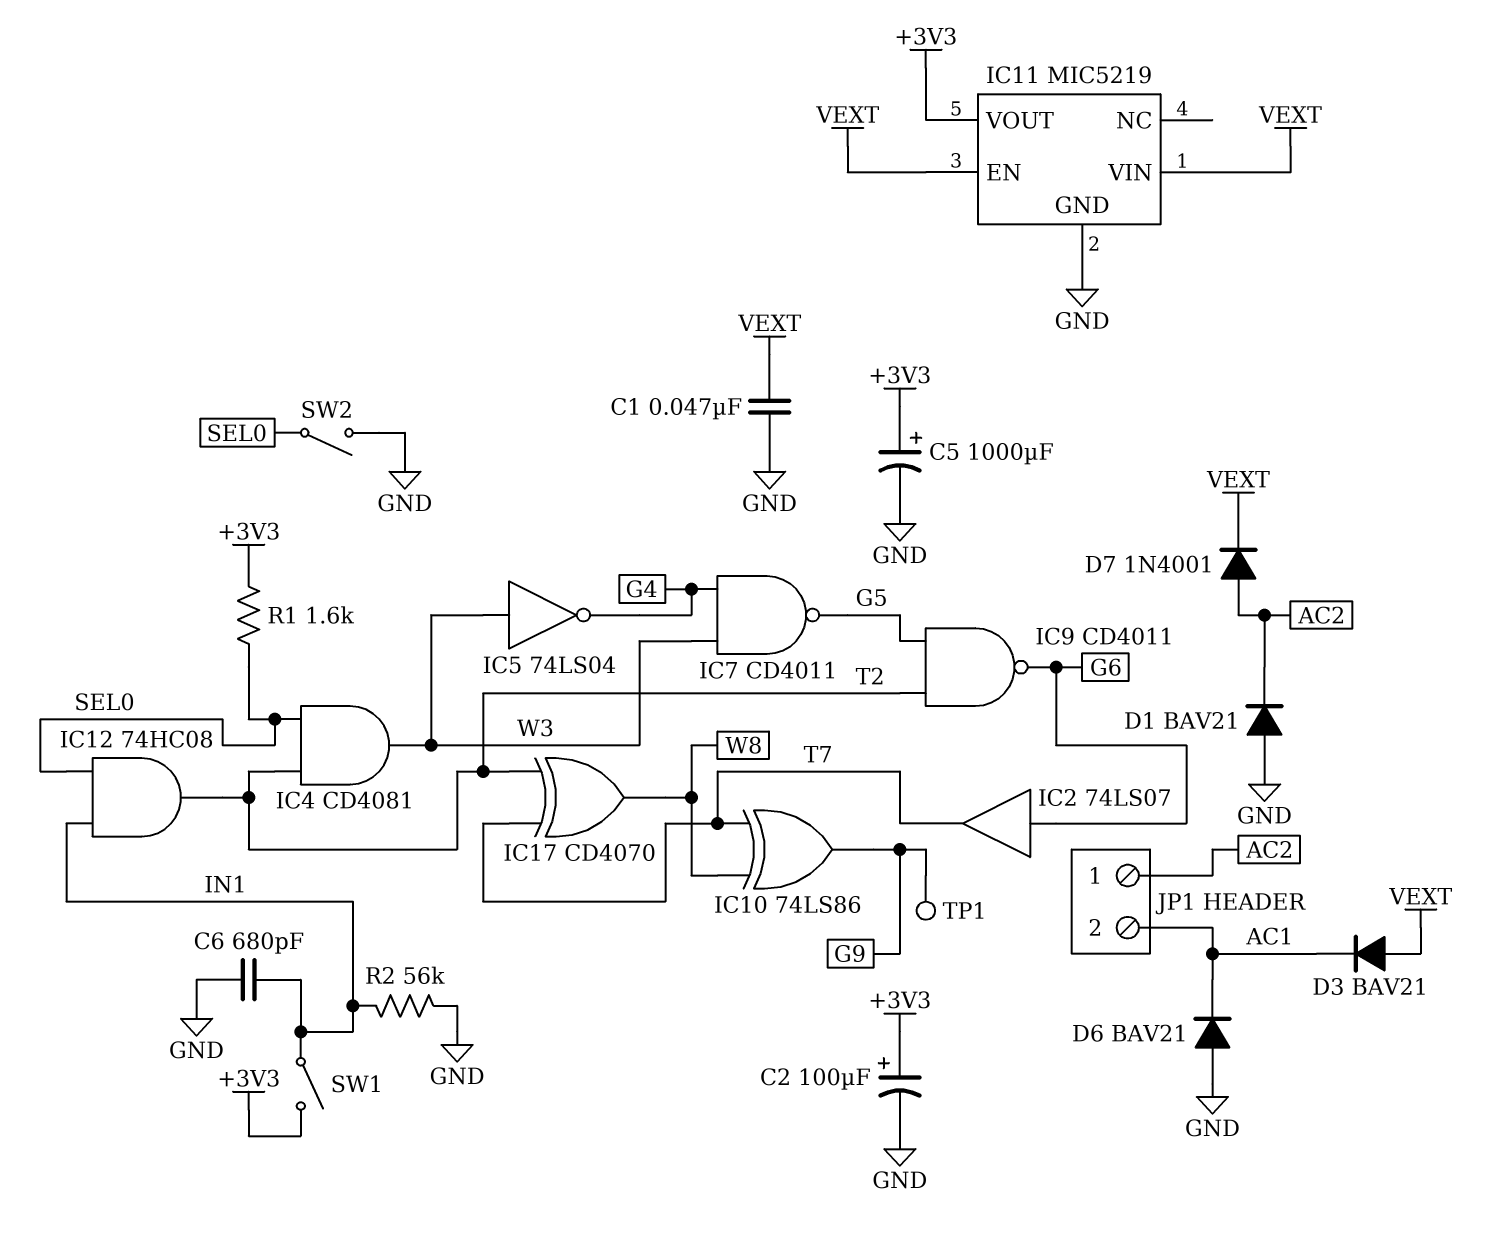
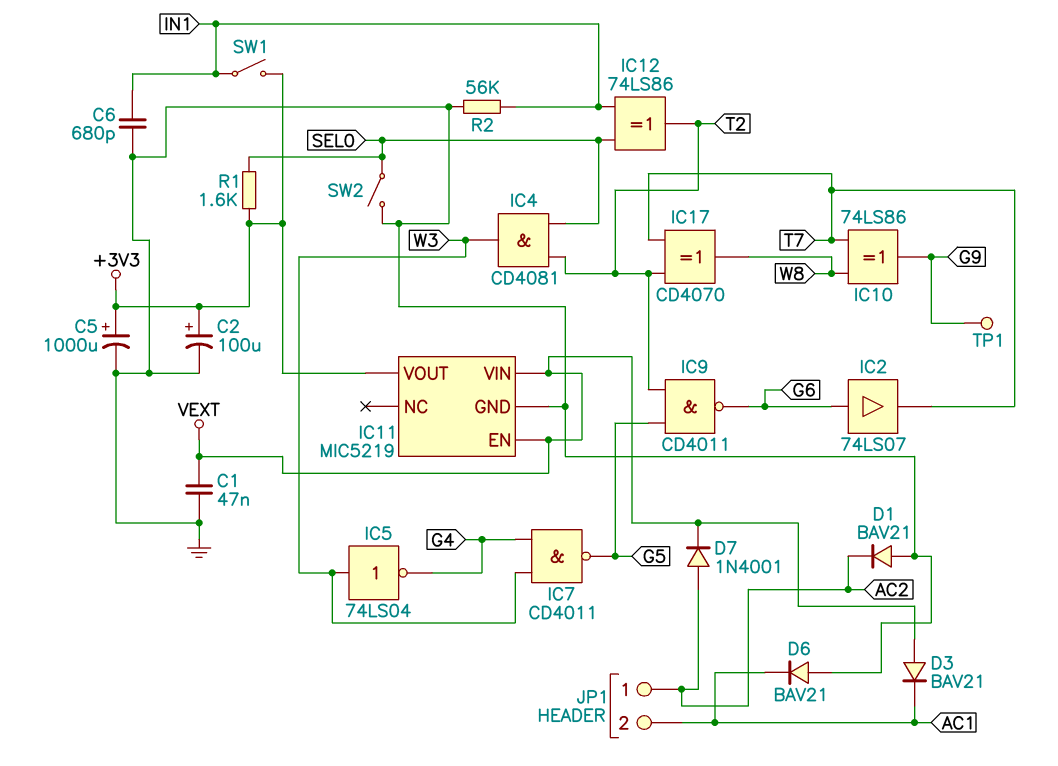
IC12: AND 74HC08 (in IN1, in SEL0, out T2) -> XOR 74LS86 (in IN1, in SEL0, out T2)

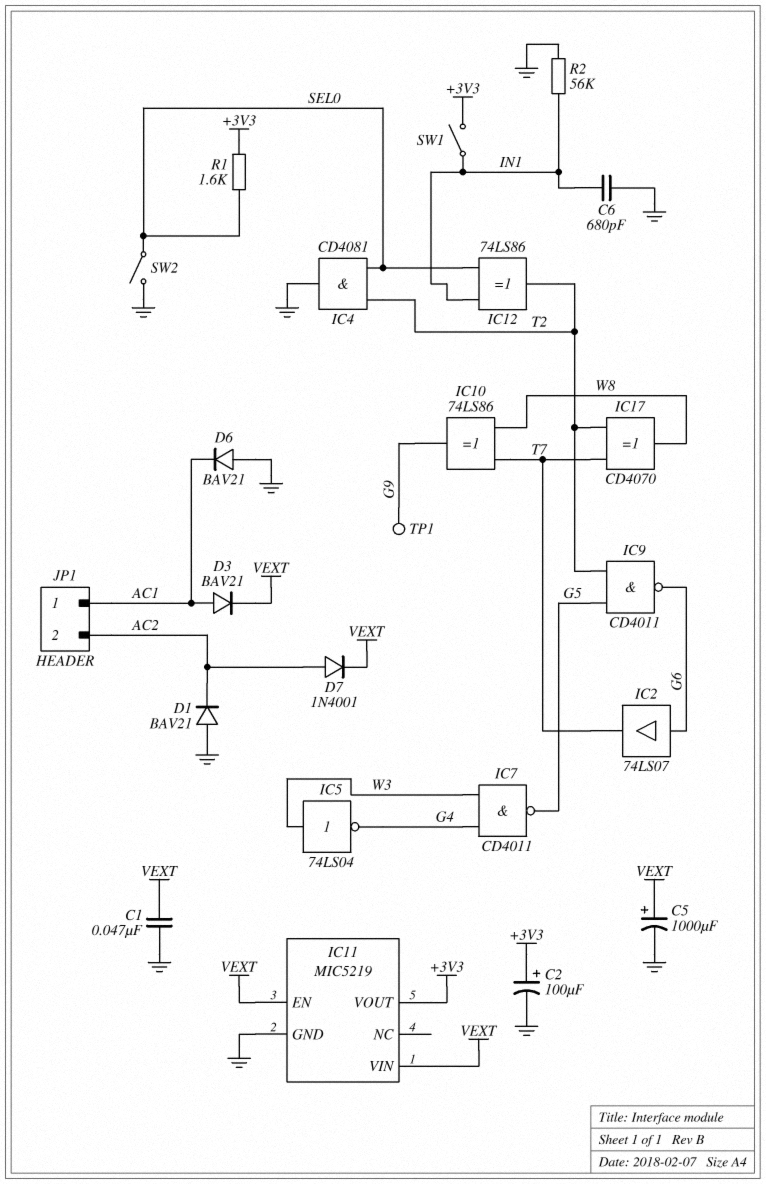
C5: 1000uF (plus +3V3, minus GND) -> 1000uF (plus VEXT, minus GND)
D3: diode BAV21 (A VEXT, K AC1) -> diode BAV21 (A AC1, K VEXT)
IC4: AND CD4081 (in SEL0, in T2, out W3) -> AND CD4081 (in SEL0, in T2, out GND)
JP1 pin 1: AC2 -> AC1
JP1 pin 2: AC1 -> AC2

